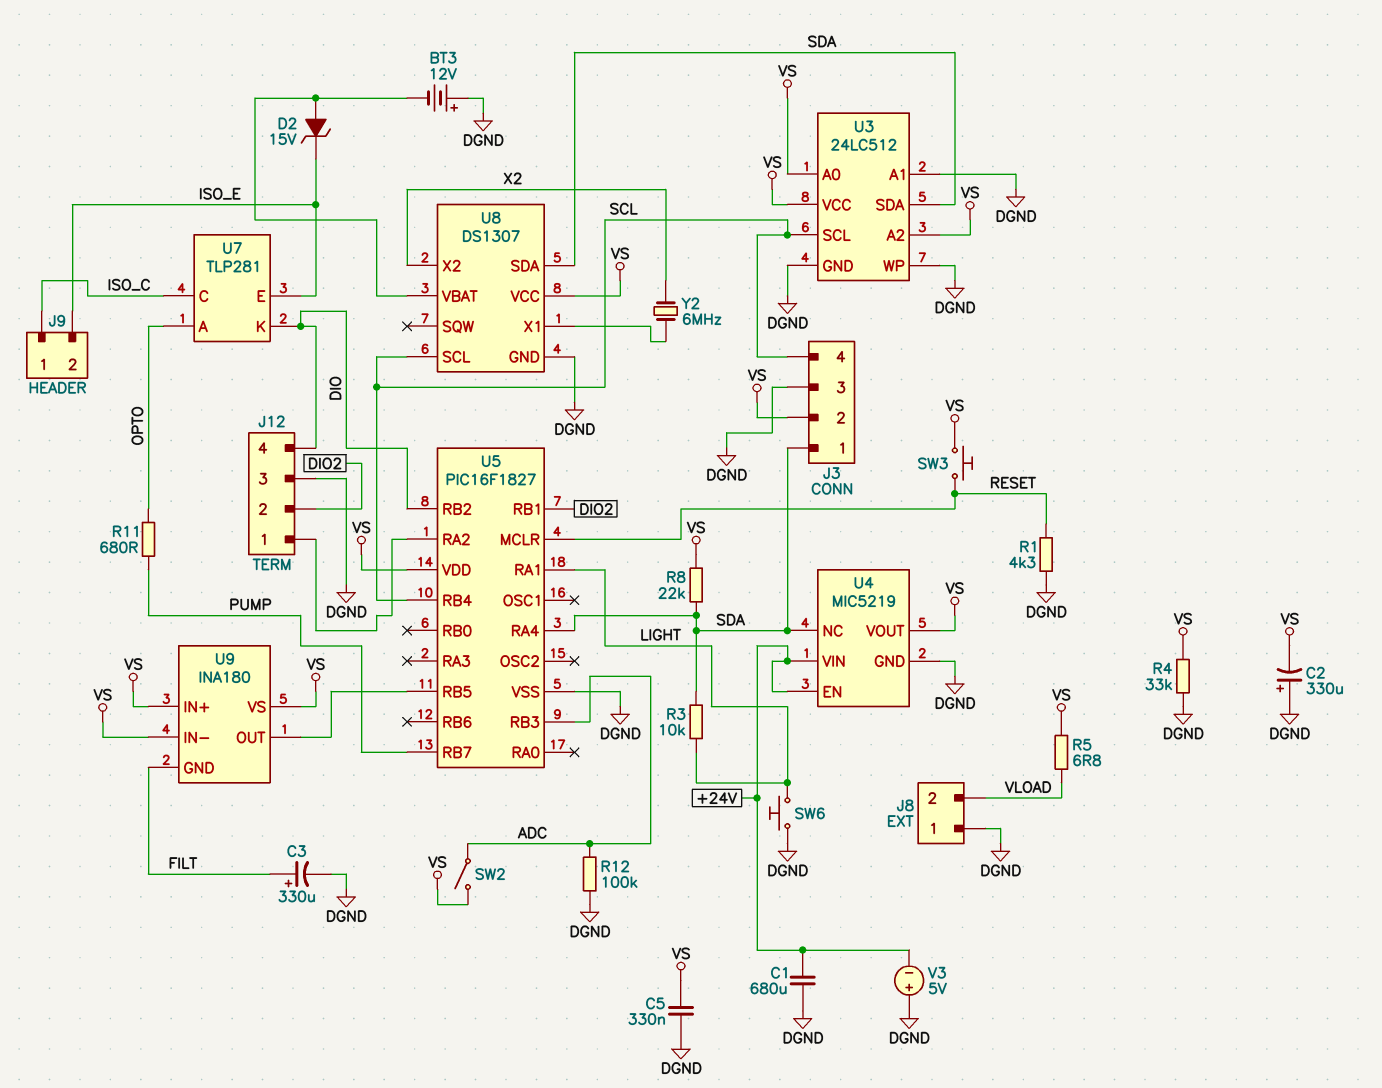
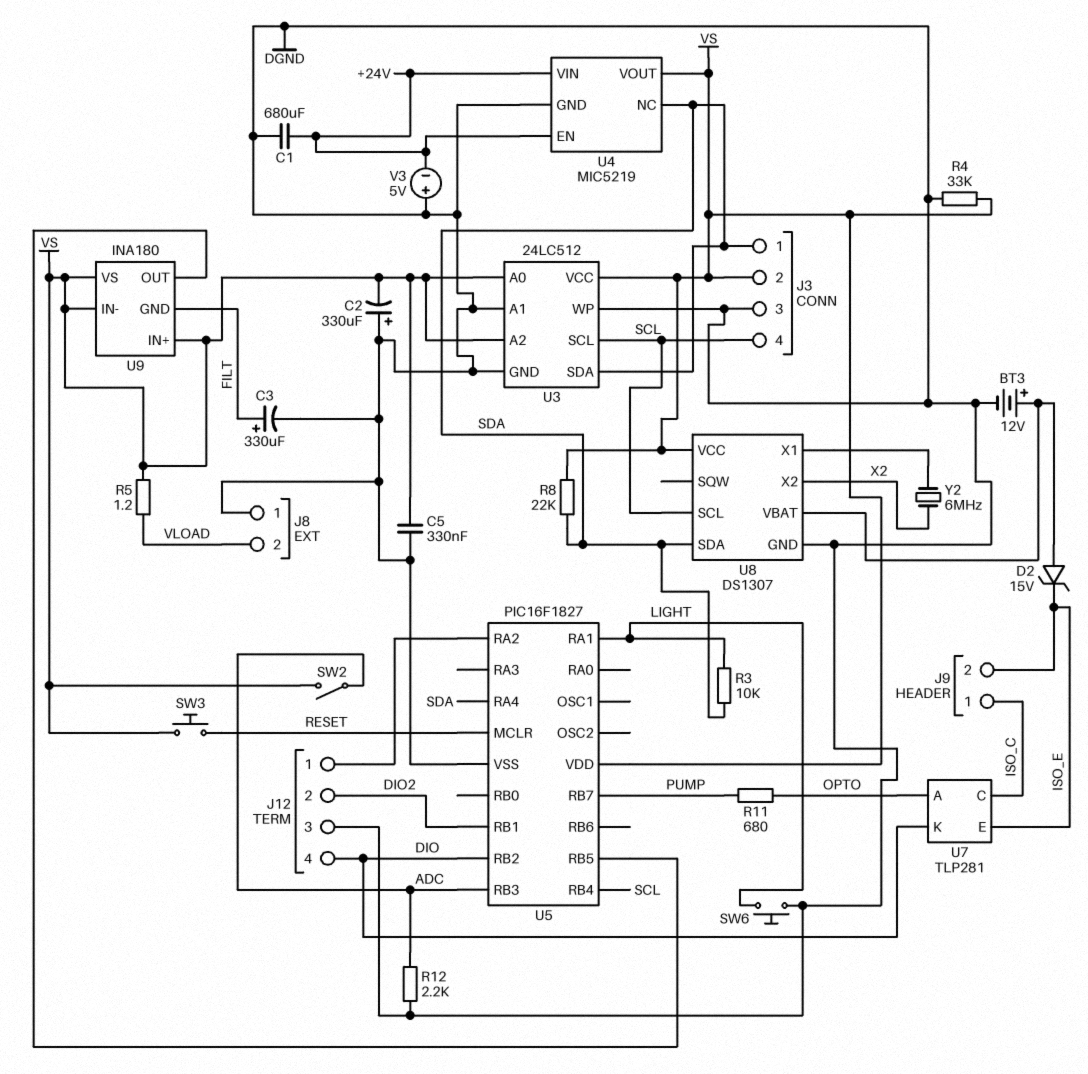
BT3: 12V (plus DGND, minus U8/VBAT) -> 12V (plus U8/VBAT, minus DGND)
R1: 4.3k (DGND, RESET) -> none
R5: 6.8 (VLOAD, VS) -> 1.2 (VLOAD, VS)
R12: 100k (ADC, DGND) -> 2.2k (ADC, DGND)

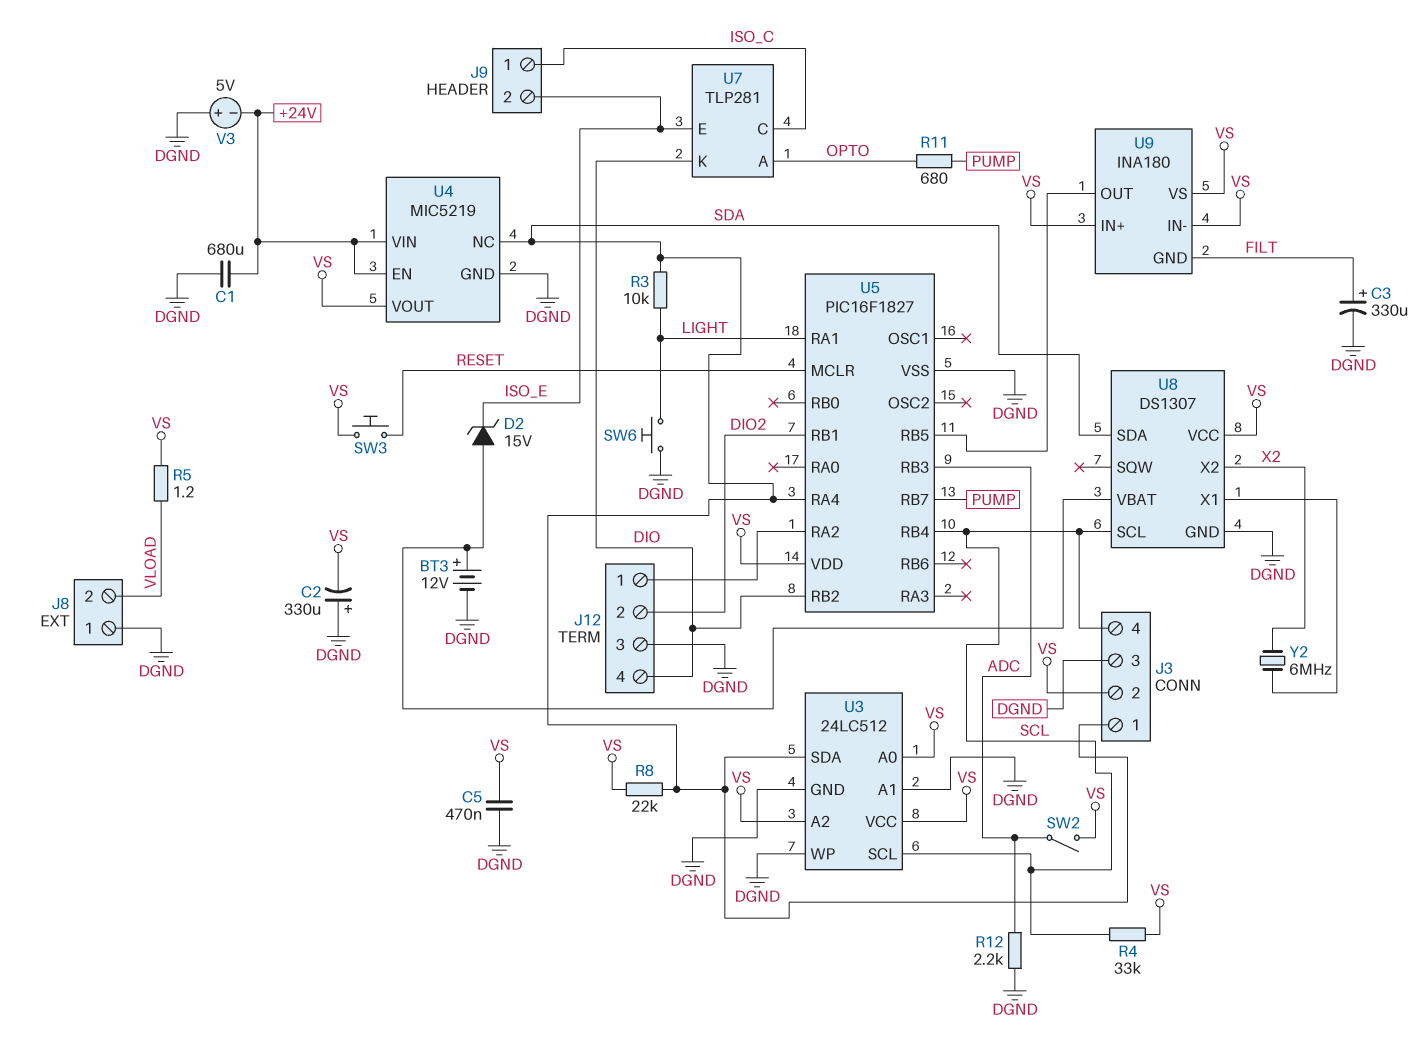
C5: 330nF (DGND, VS) -> 470nF (DGND, VS)
R4: 33k (DGND, VS) -> 33k (SCL, VS)

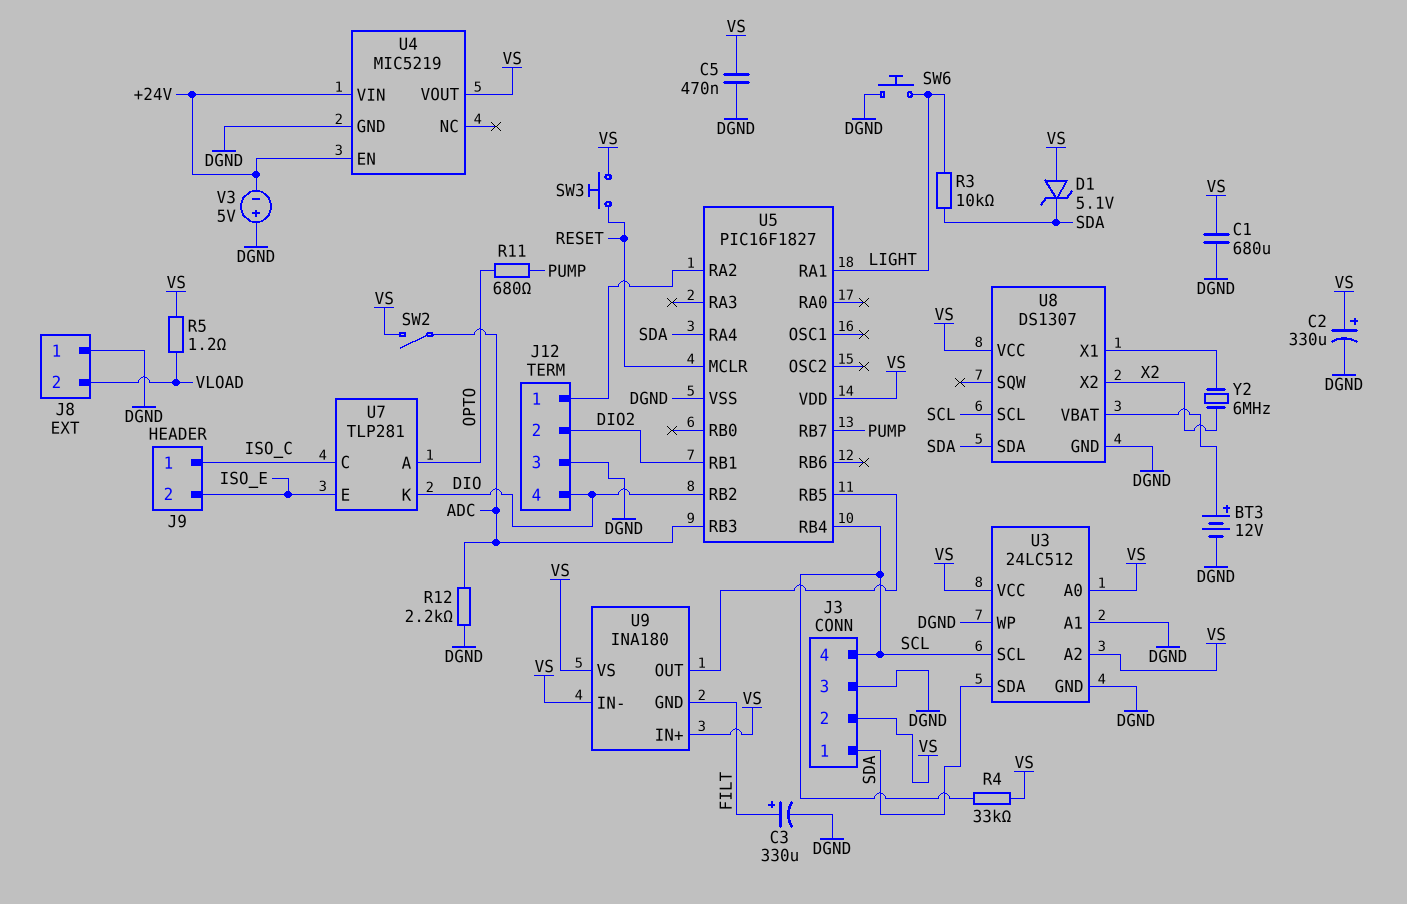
C1: 680uF (+24V, DGND) -> 680uF (DGND, VS)
C2: 330uF (plus DGND, minus VS) -> 330uF (plus VS, minus DGND)
D1: none -> zener 5.1V (A VS, K SDA)
D2: zener 15V (A U8/VBAT, K ISO_E) -> none
R8: 22k (SDA, VS) -> none
U4 pin NC: SDA -> none

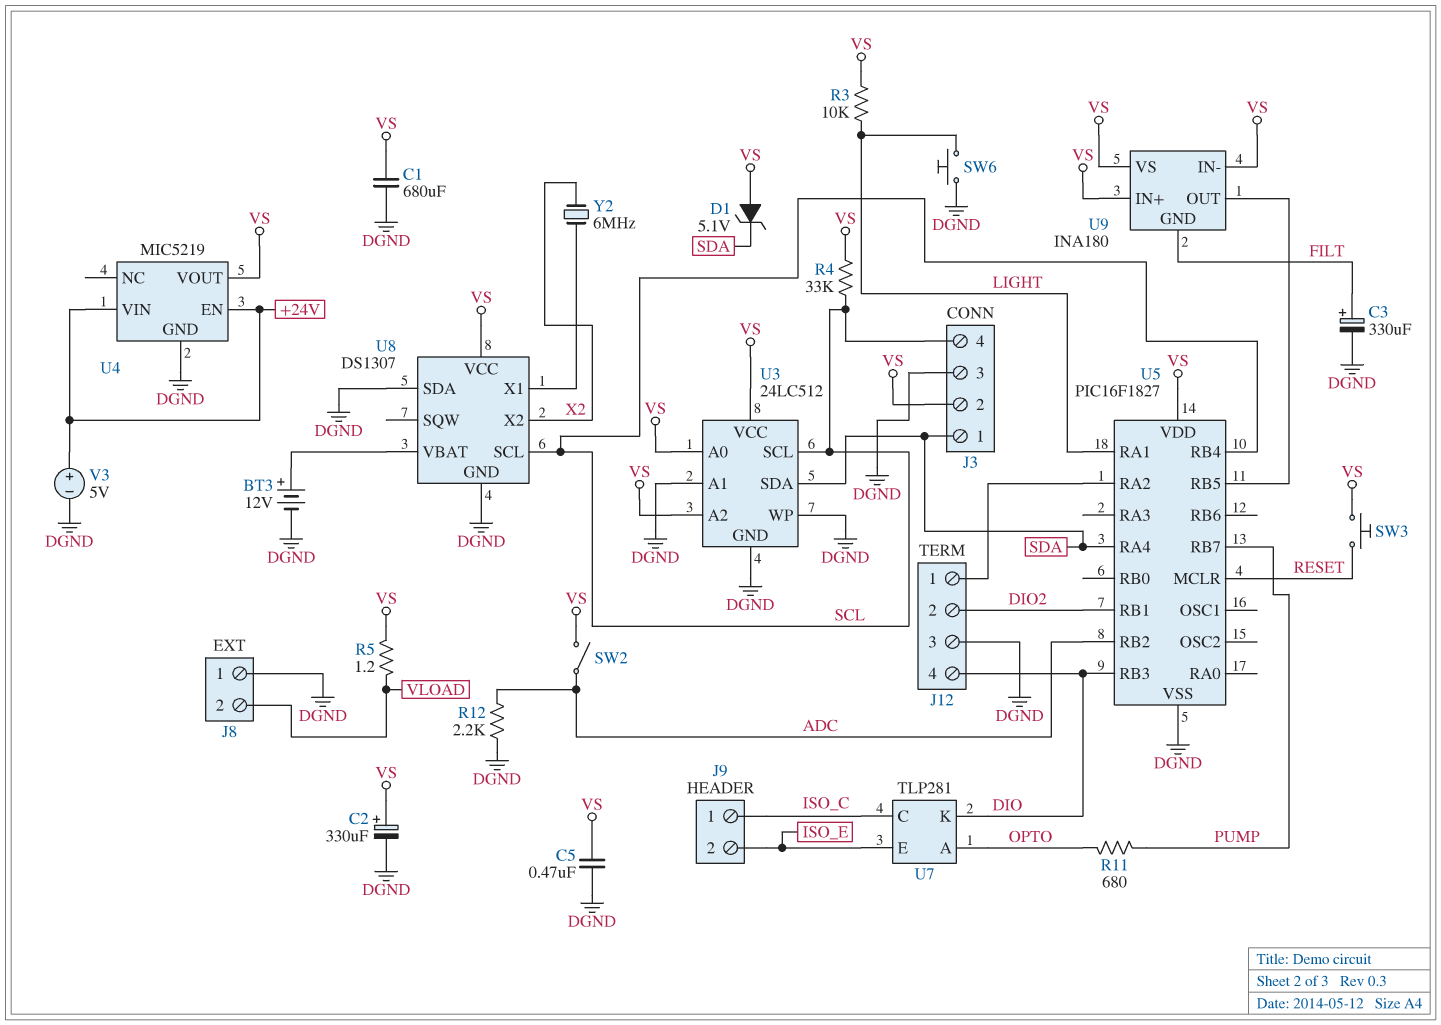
R3: 10k (LIGHT, SDA) -> 10k (LIGHT, VS)
U5 pin RB2: DIO -> ADC
U5 pin RB3: ADC -> DIO
U8 pin SDA: SDA -> DGND
V3: 5V (plus DGND, minus +24V) -> 5V (plus +24V, minus DGND)

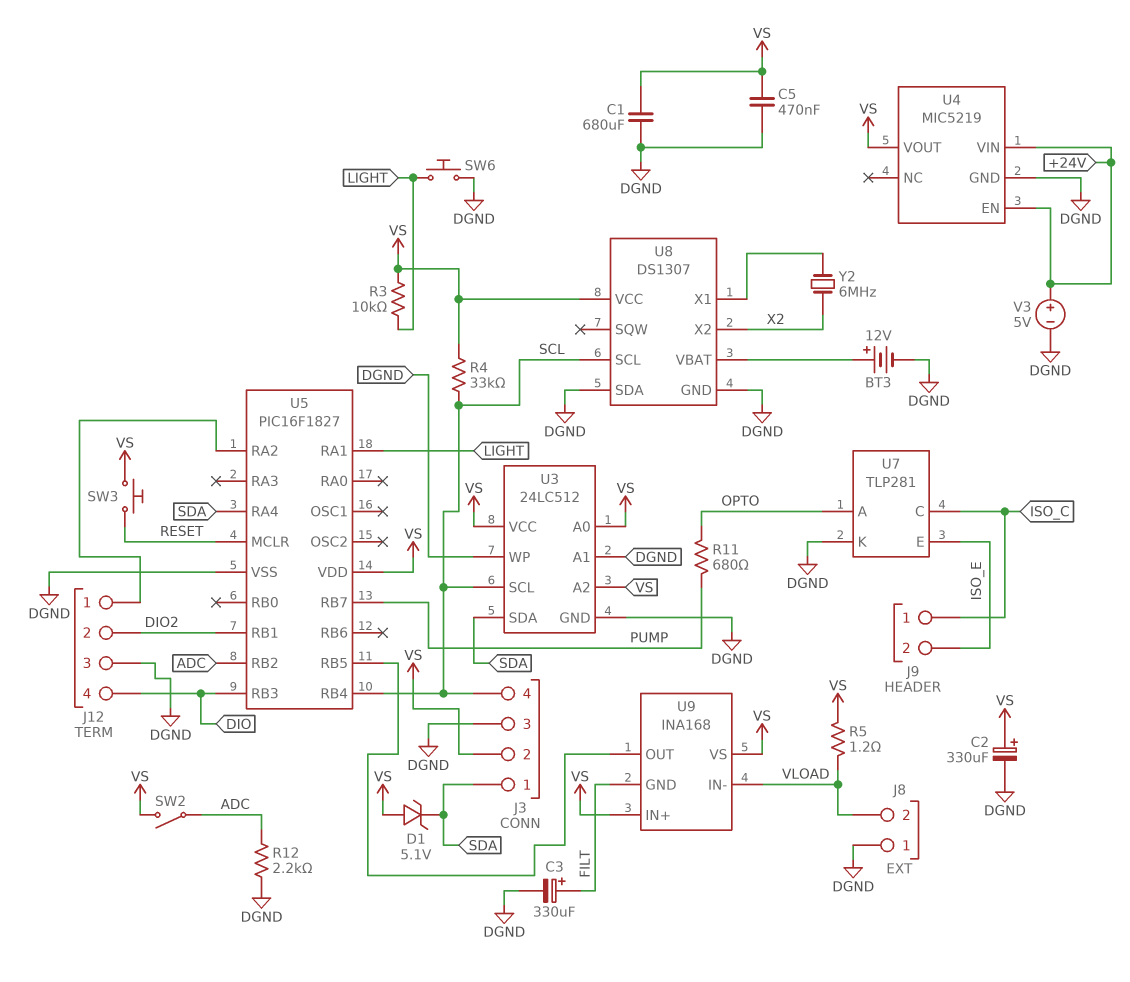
U7 pin K: DIO -> DGND
U9: INA180 -> INA168
U9 pin IN-: VS -> VLOAD

